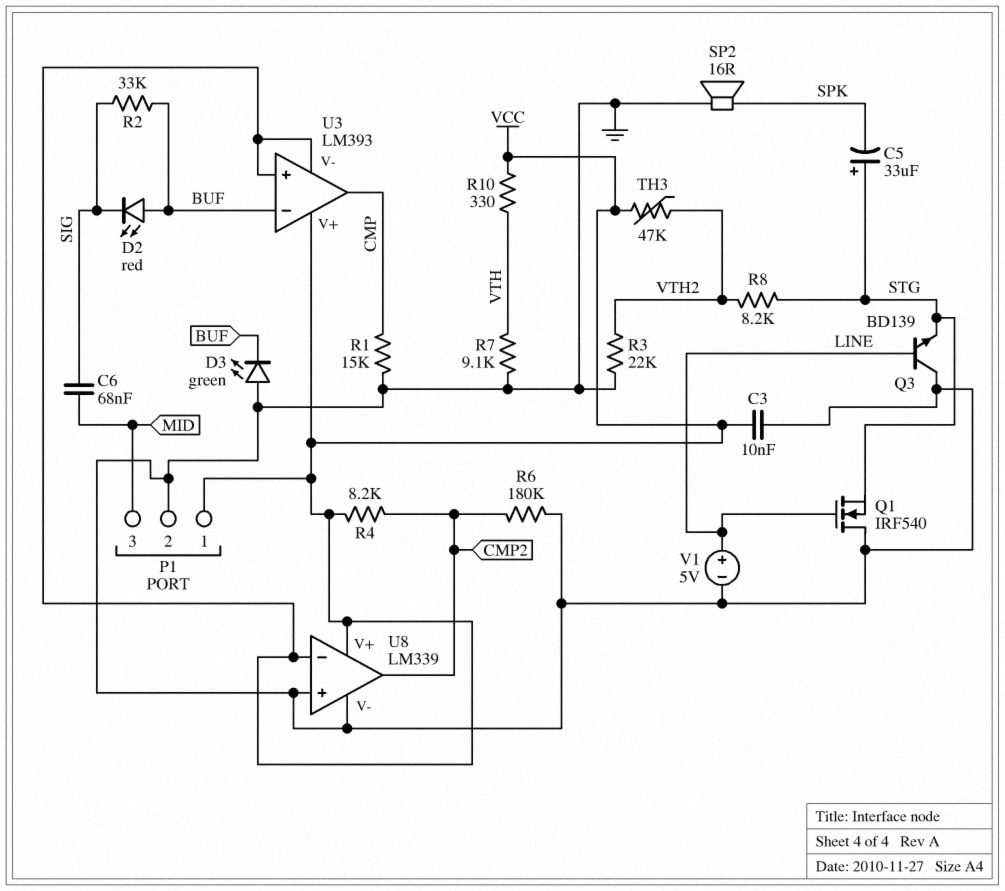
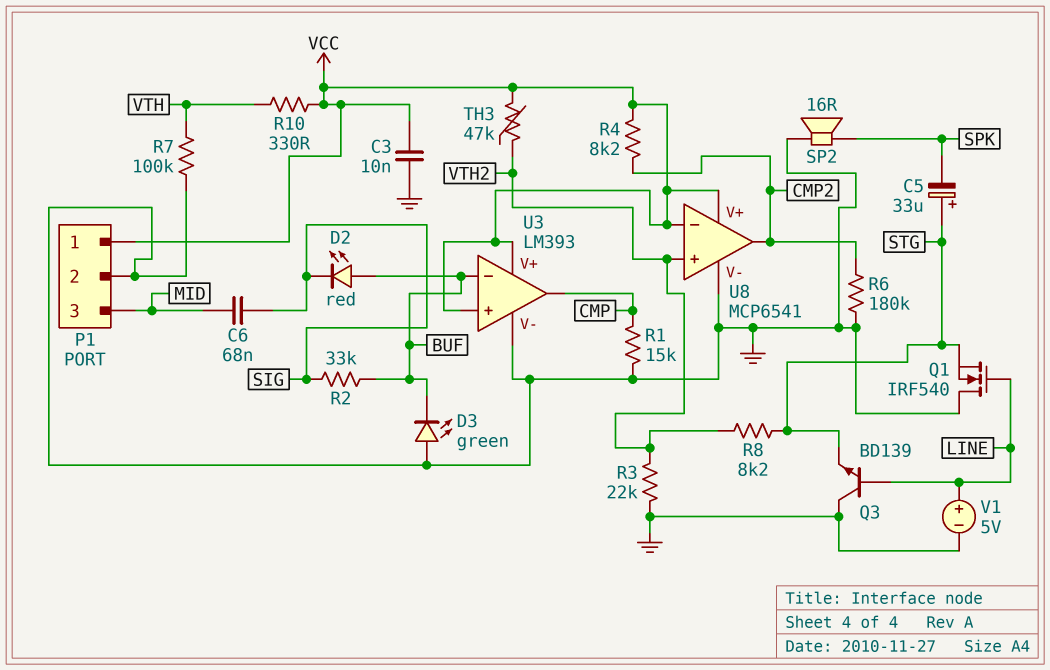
R7: 9.1k (GND, VTH) -> 100k (GND, VTH)
U3 pin V-: VCC -> GND
U8: LM339 -> MCP6541
U8 pin in+: GND -> VTH2

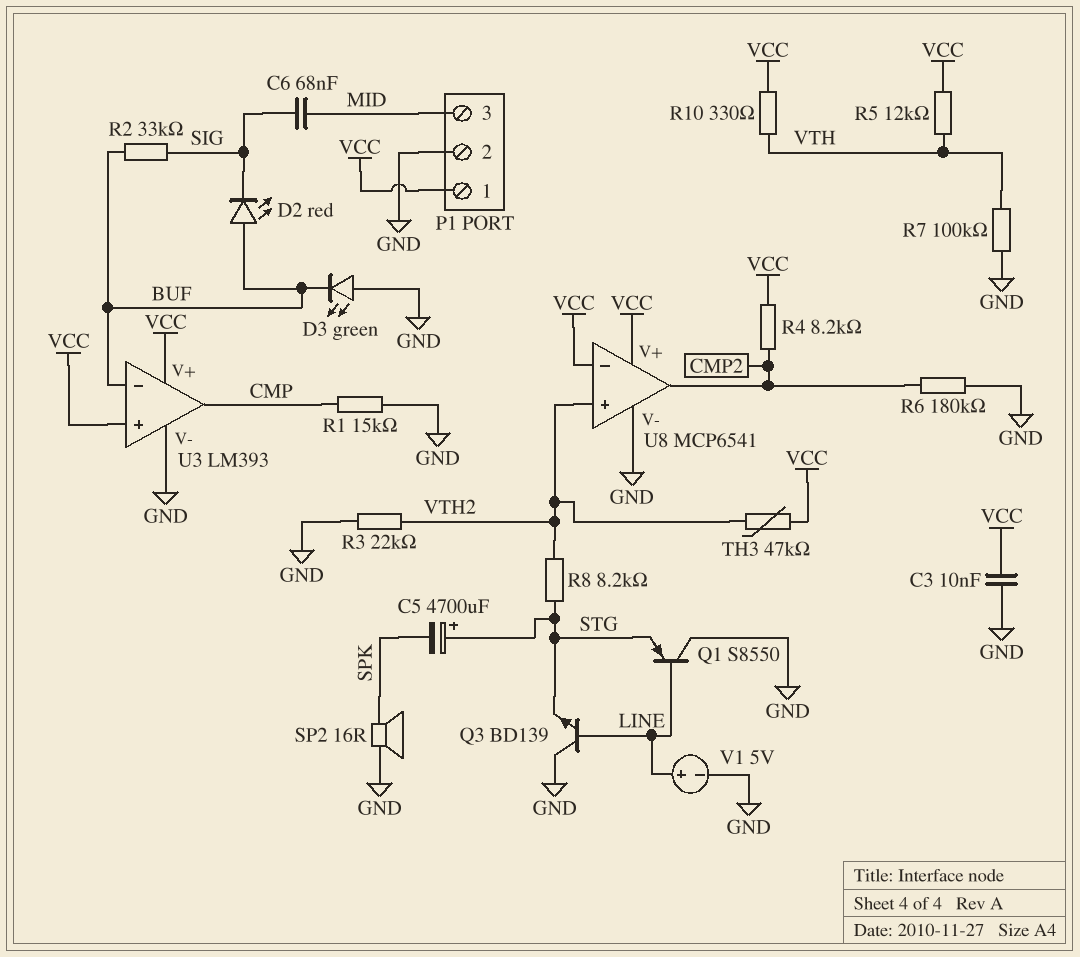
C5: 33uF (plus STG, minus SPK) -> 4700uF (plus STG, minus SPK)
Q1: NMOS IRF540 (G LINE, D GND, S STG) -> PNP S8550 (B LINE, C GND, E STG)
R5: none -> 12k (VCC, VTH)

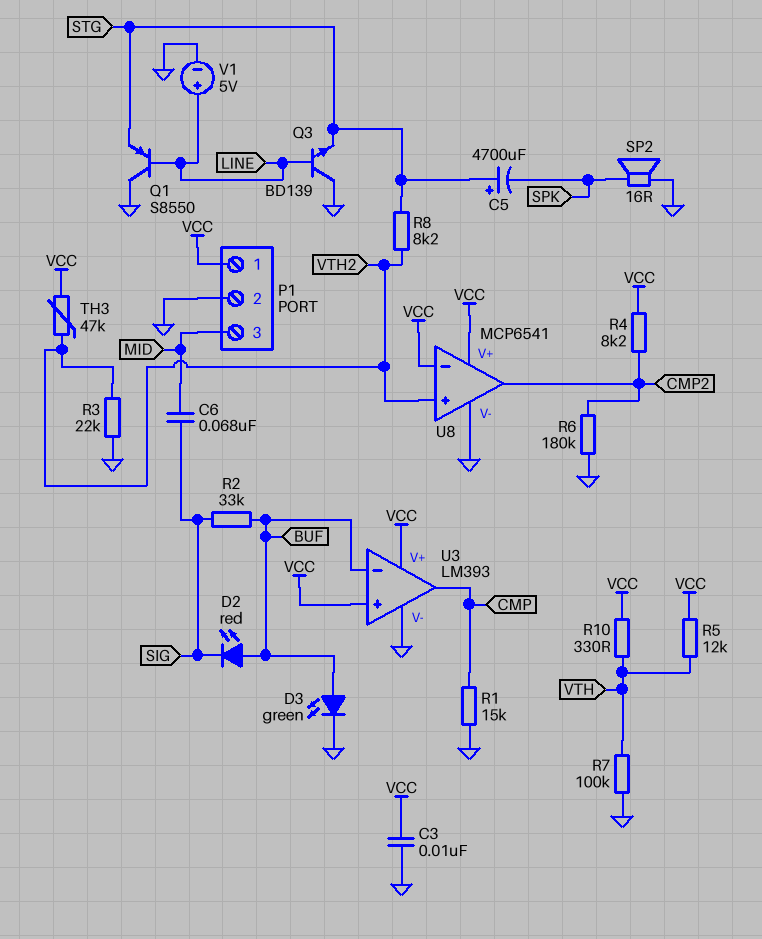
D3: LED green (A GND, K BUF) -> LED green (A BUF, K GND)

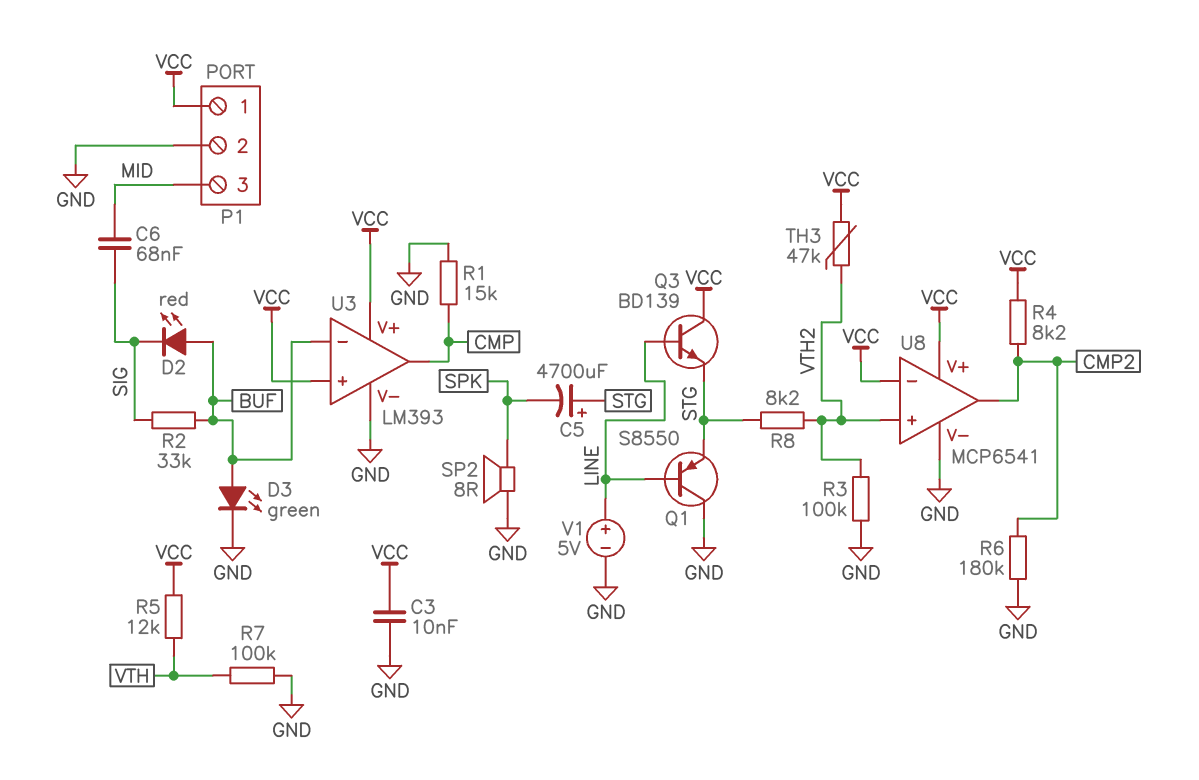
Q3: NPN BD139 (B LINE, C GND, E STG) -> NPN BD139 (B LINE, C VCC, E STG)
R3: 22k (GND, VTH2) -> 100k (GND, VTH2)
R10: 330 (VCC, VTH) -> none
SP2: speaker 16R (GND, SPK) -> speaker 8R (GND, SPK)

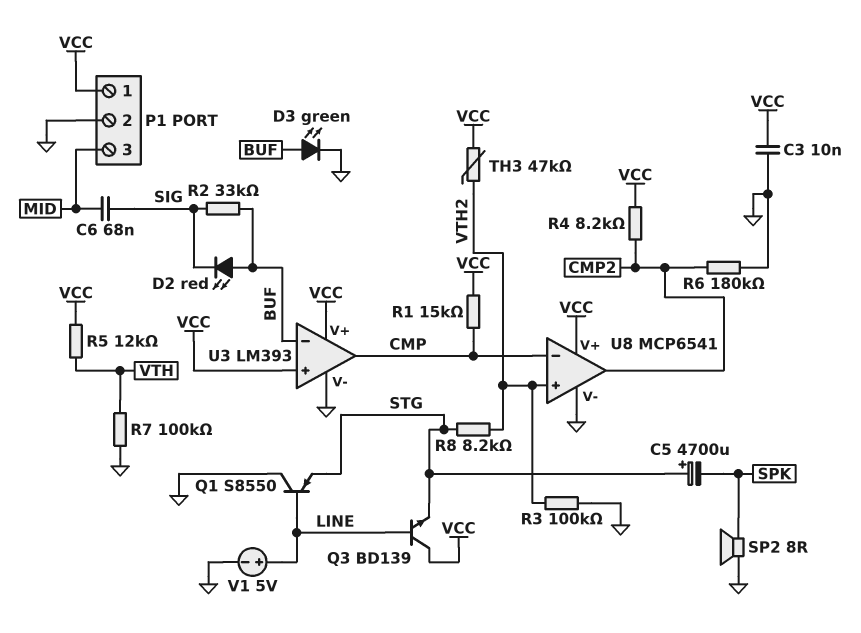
R1: 15k (CMP, GND) -> 15k (CMP, VCC)
U8 pin in-: VCC -> CMP

